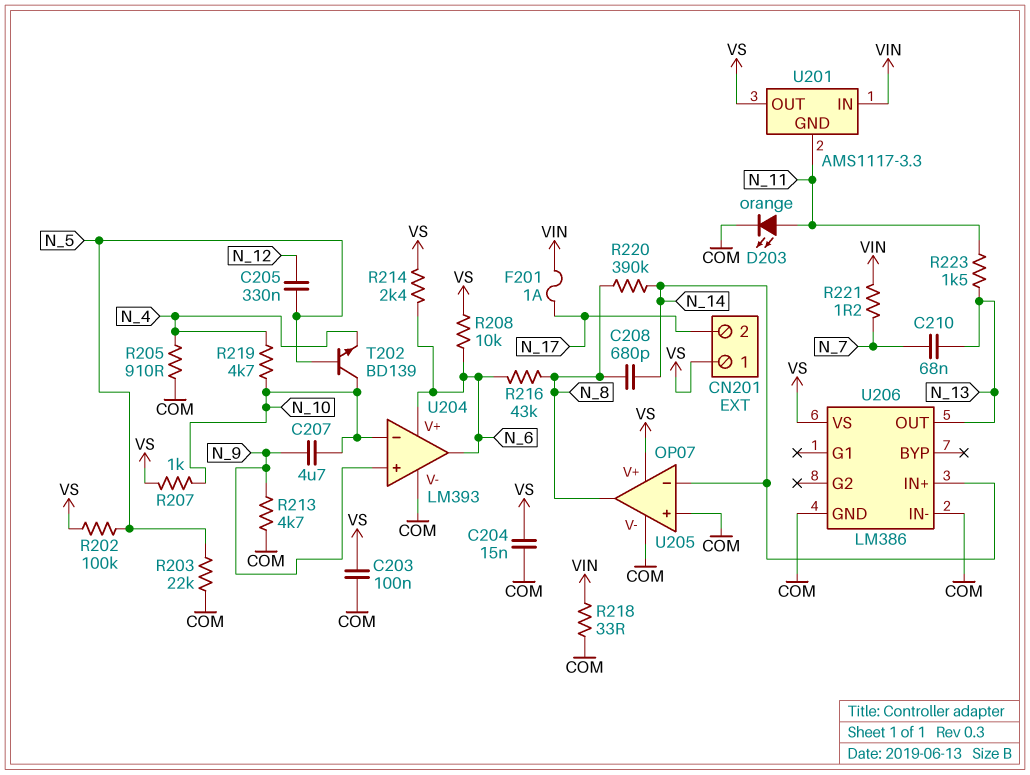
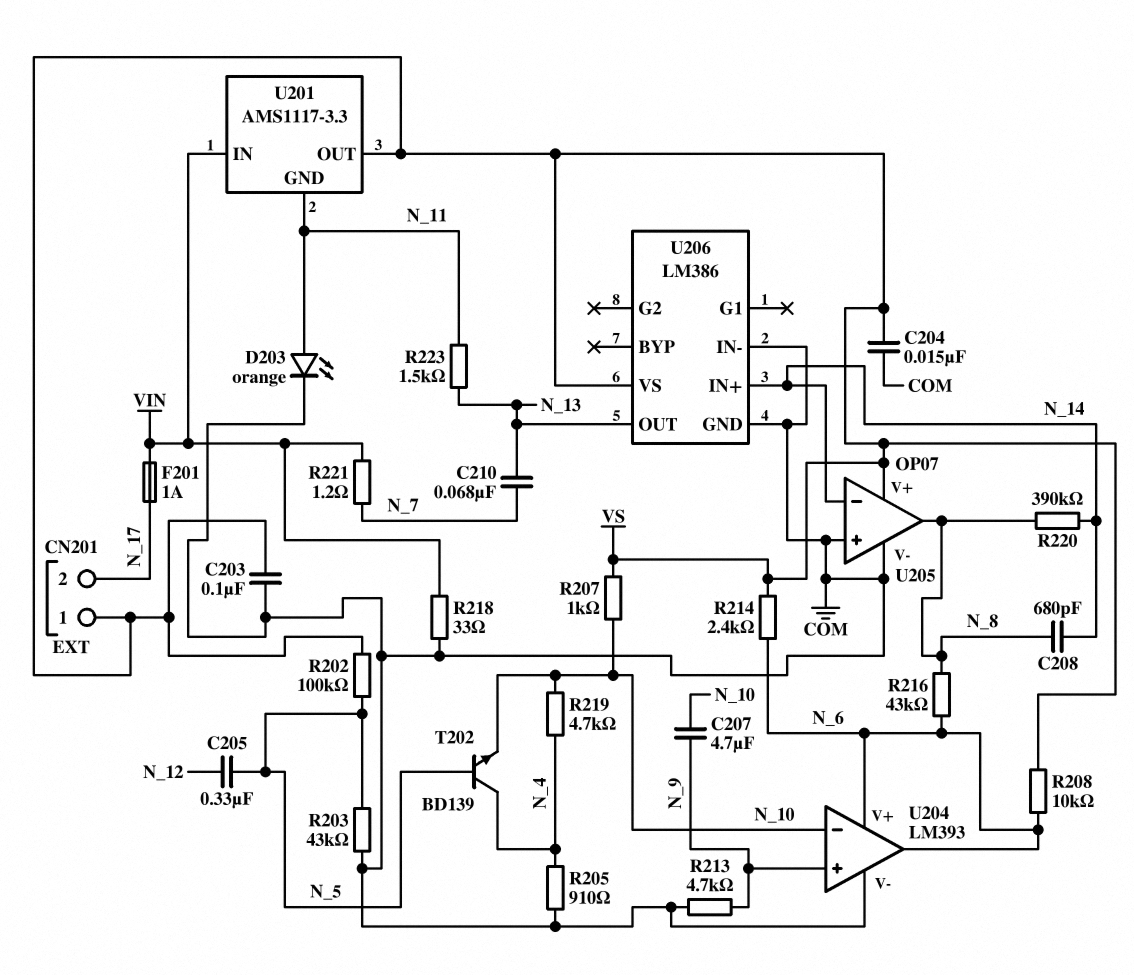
R203: 22k (COM, N_5) -> 43k (COM, N_5)
T202: NPN BD139 (B N_5, C N_10, E N_4) -> NPN BD139 (B N_5, C N_4, E N_10)

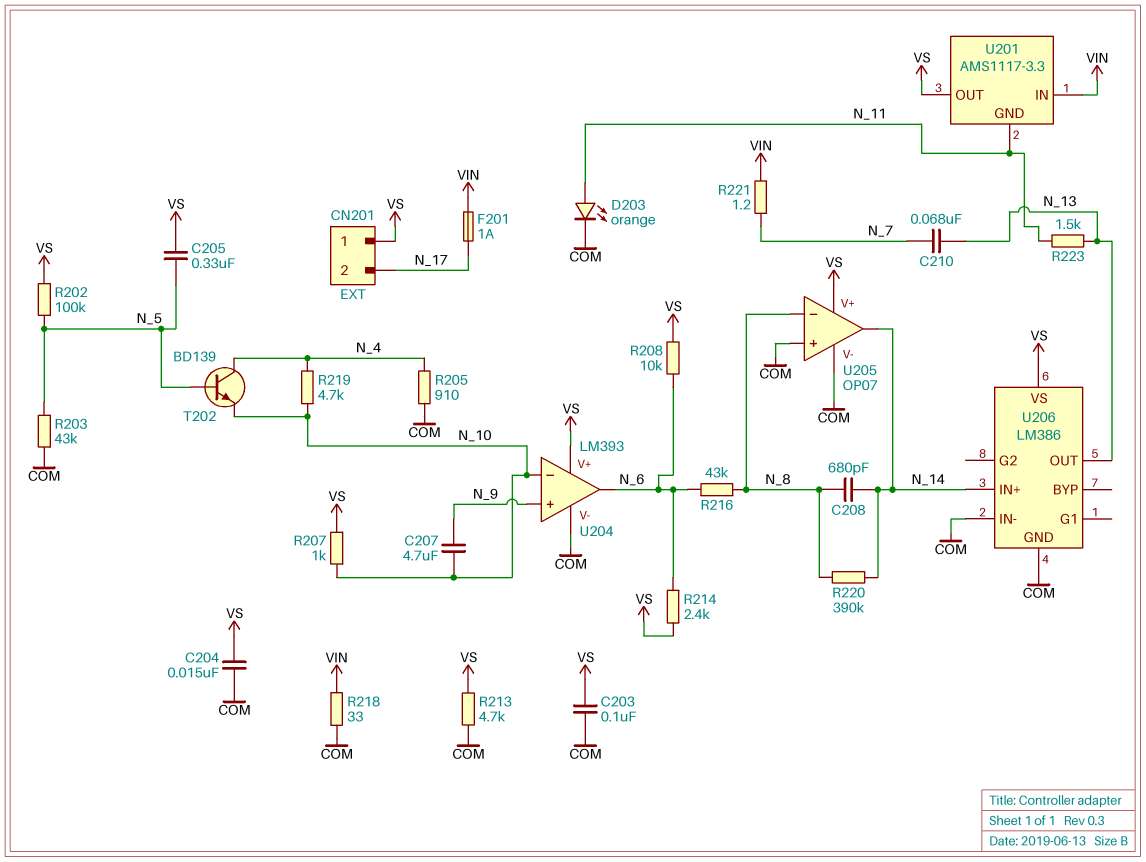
C205: 330nF (N_5, N_12) -> 330nF (N_5, VS)
R213: 4.7k (COM, N_9) -> 4.7k (COM, VS)
U204 pin V+: N_6 -> VS
U205 pin in-: N_14 -> N_8
U205 pin out: N_8 -> N_14

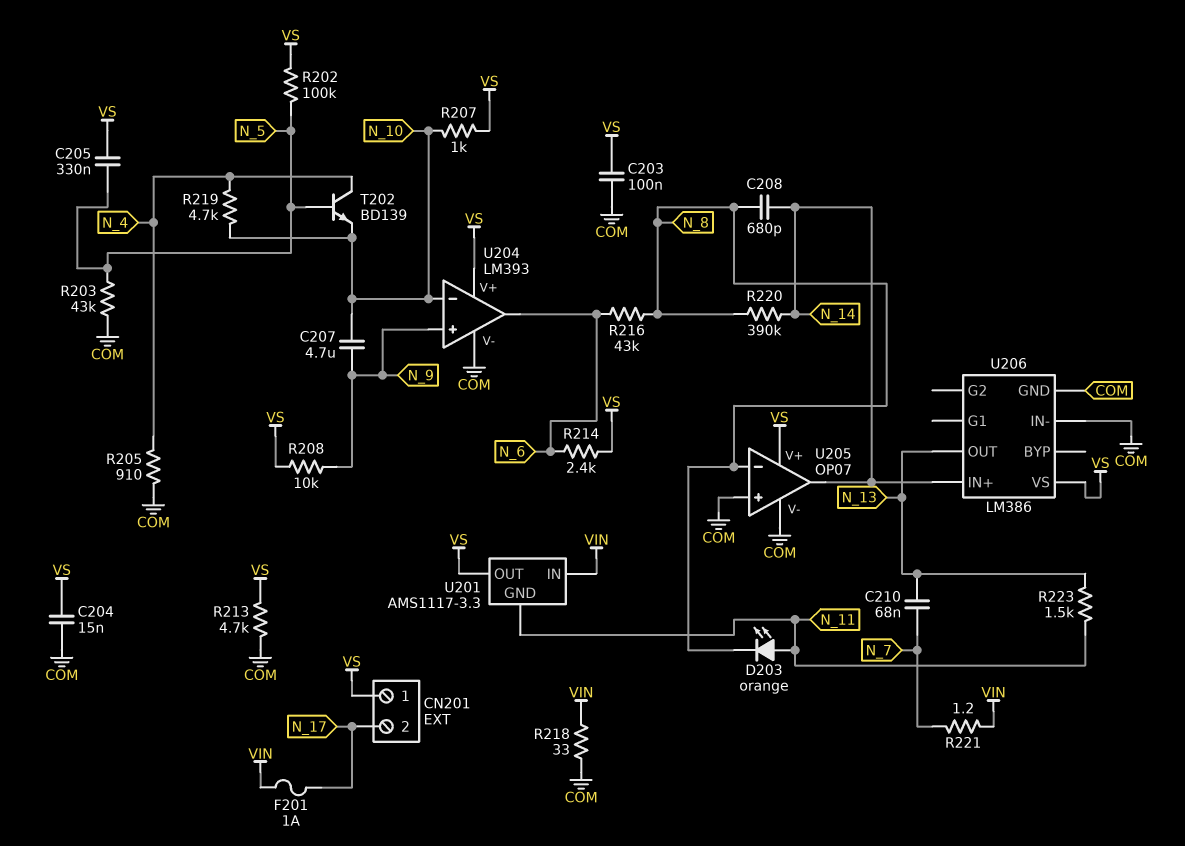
D203: LED orange (A N_11, K COM) -> LED orange (A N_11, K N_8)
R208: 10k (N_6, VS) -> 10k (N_9, VS)

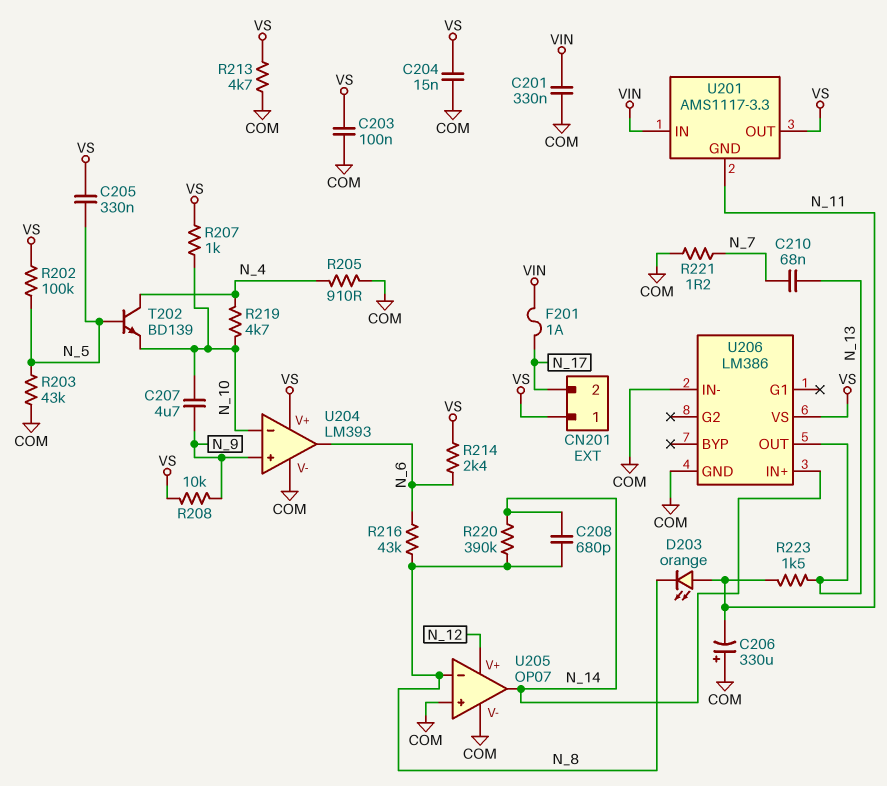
C201: none -> 330nF (COM, VIN)
C206: none -> 330uF (plus COM, minus N_11)
R218: 33 (COM, VIN) -> none
R221: 1.2 (N_7, VIN) -> 1.2 (COM, N_7)
U205 pin V+: VS -> N_12

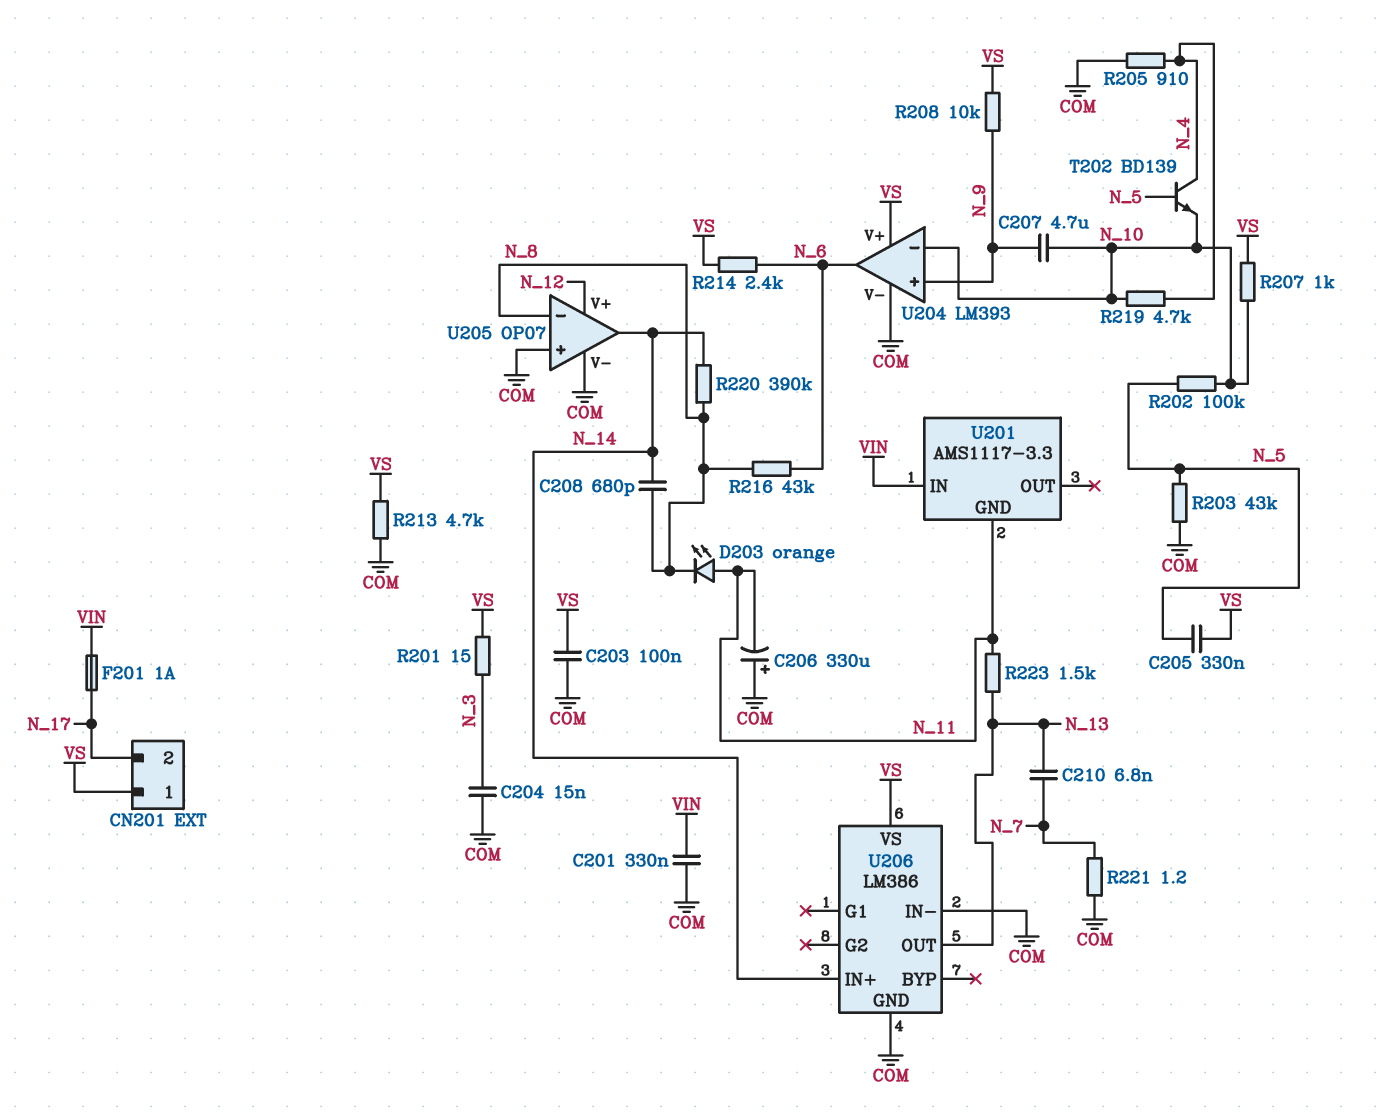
C204: 15nF (COM, VS) -> 15nF (COM, N_3)
C210: 68nF (N_7, N_13) -> 6.8nF (N_7, N_13)
R201: none -> 15 (N_3, VS)
R202: 100k (N_5, VS) -> 100k (N_5, N_10)
U201 pin OUT: VS -> none

